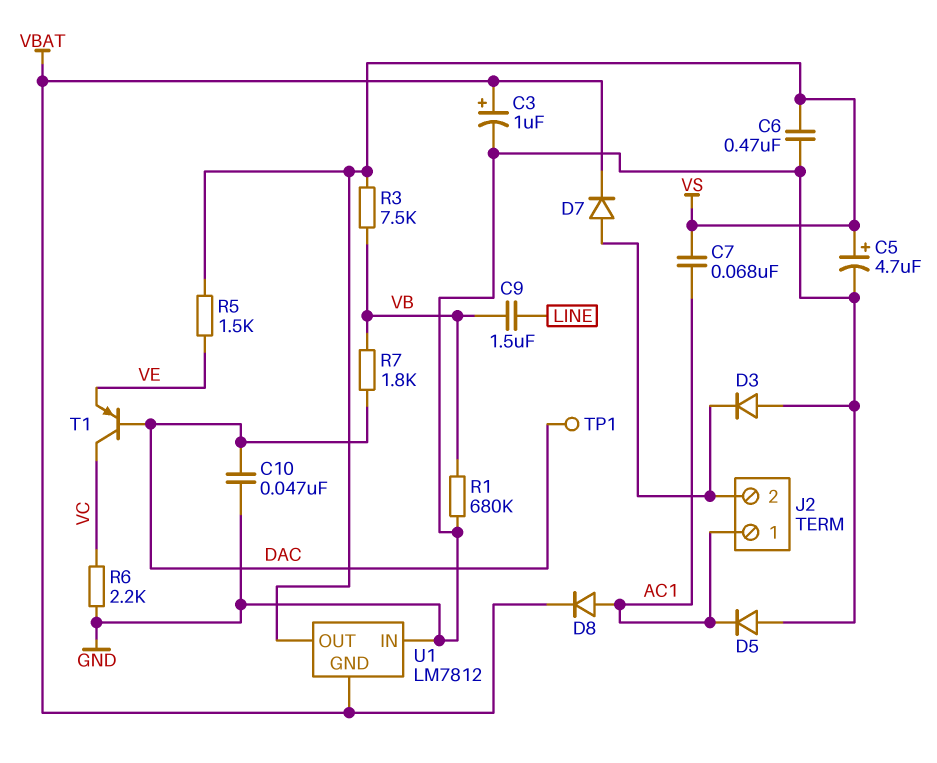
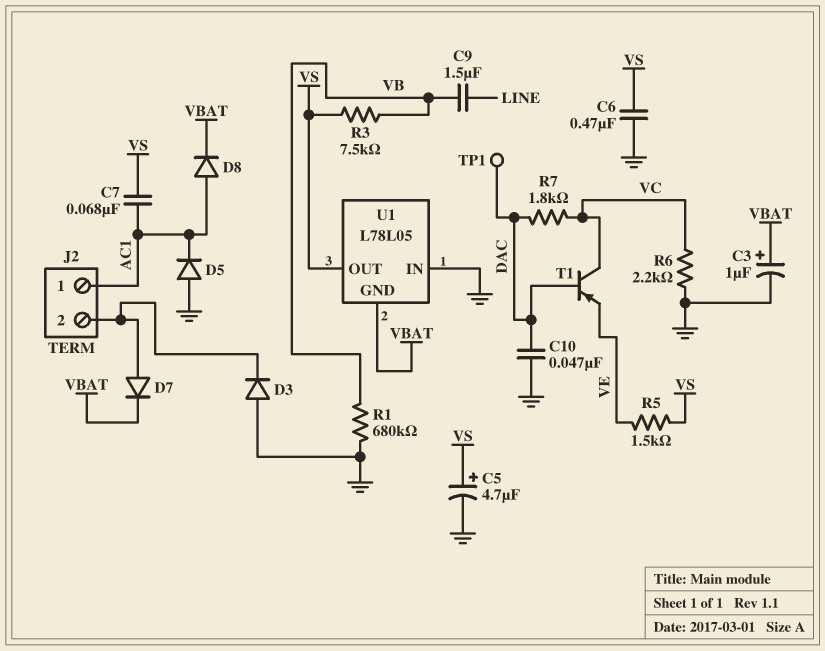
R7: 1.8k (DAC, VB) -> 1.8k (DAC, VC)
U1: LM7812 -> L78L05

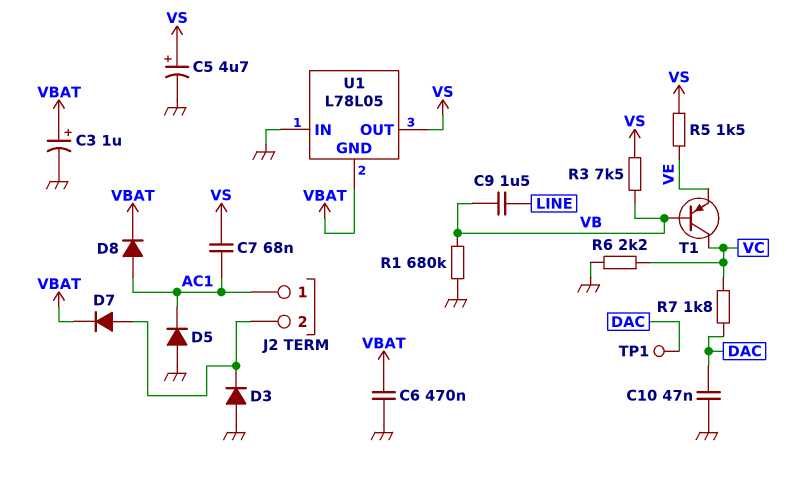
C6: 470nF (GND, VS) -> 470nF (GND, VBAT)
T1: PNP (B DAC, C VC, E VE) -> PNP (B VB, C VC, E VE)

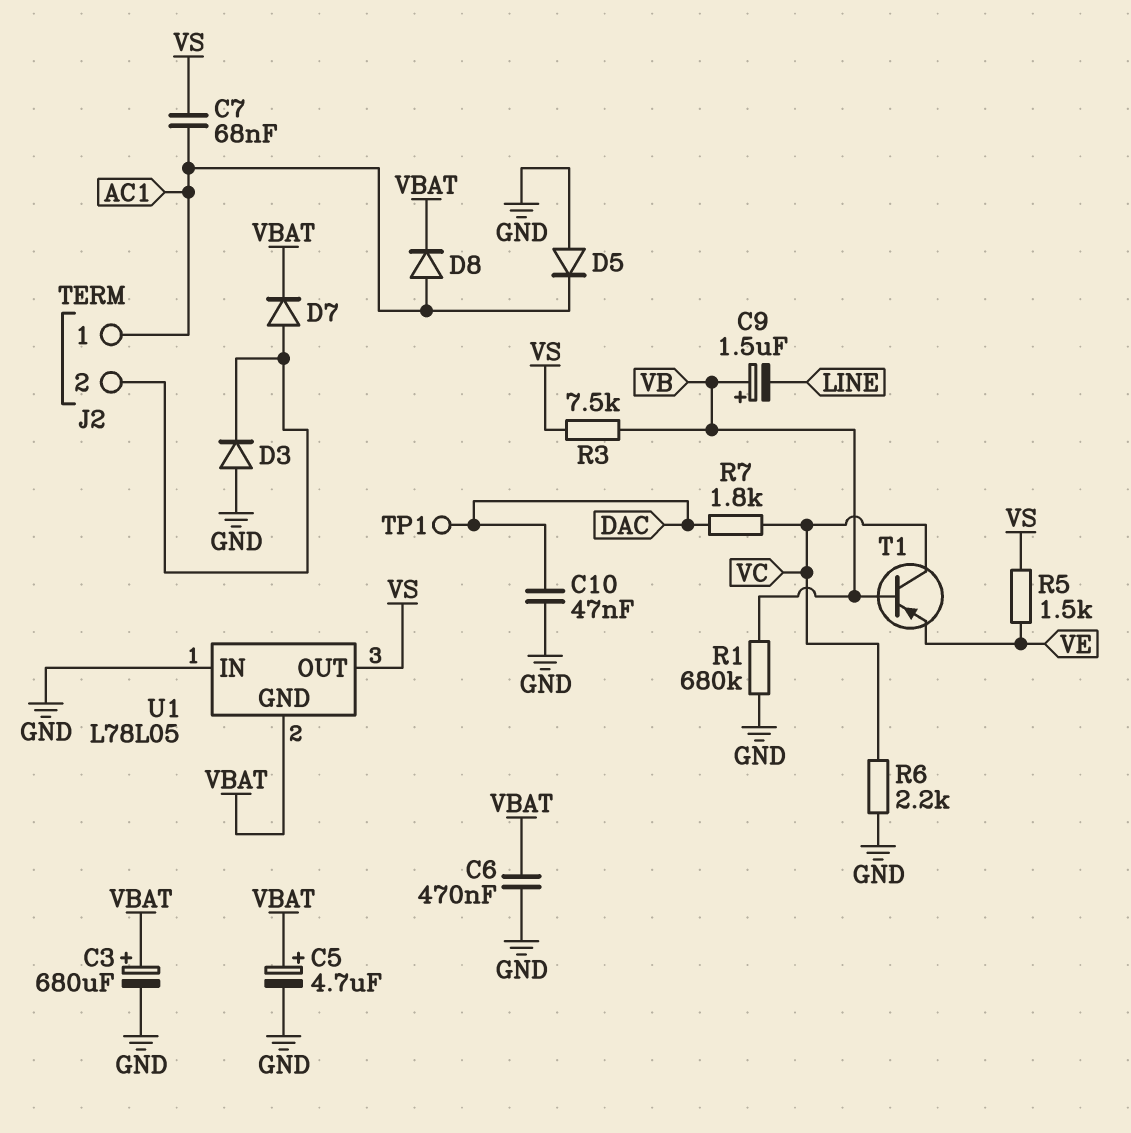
C3: 1uF (plus VBAT, minus GND) -> 680uF (plus VBAT, minus GND)
C5: 4.7uF (plus VS, minus GND) -> 4.7uF (plus VBAT, minus GND)
C9: 1.5uF (LINE, VB) -> 1.5uF (plus VB, minus LINE)

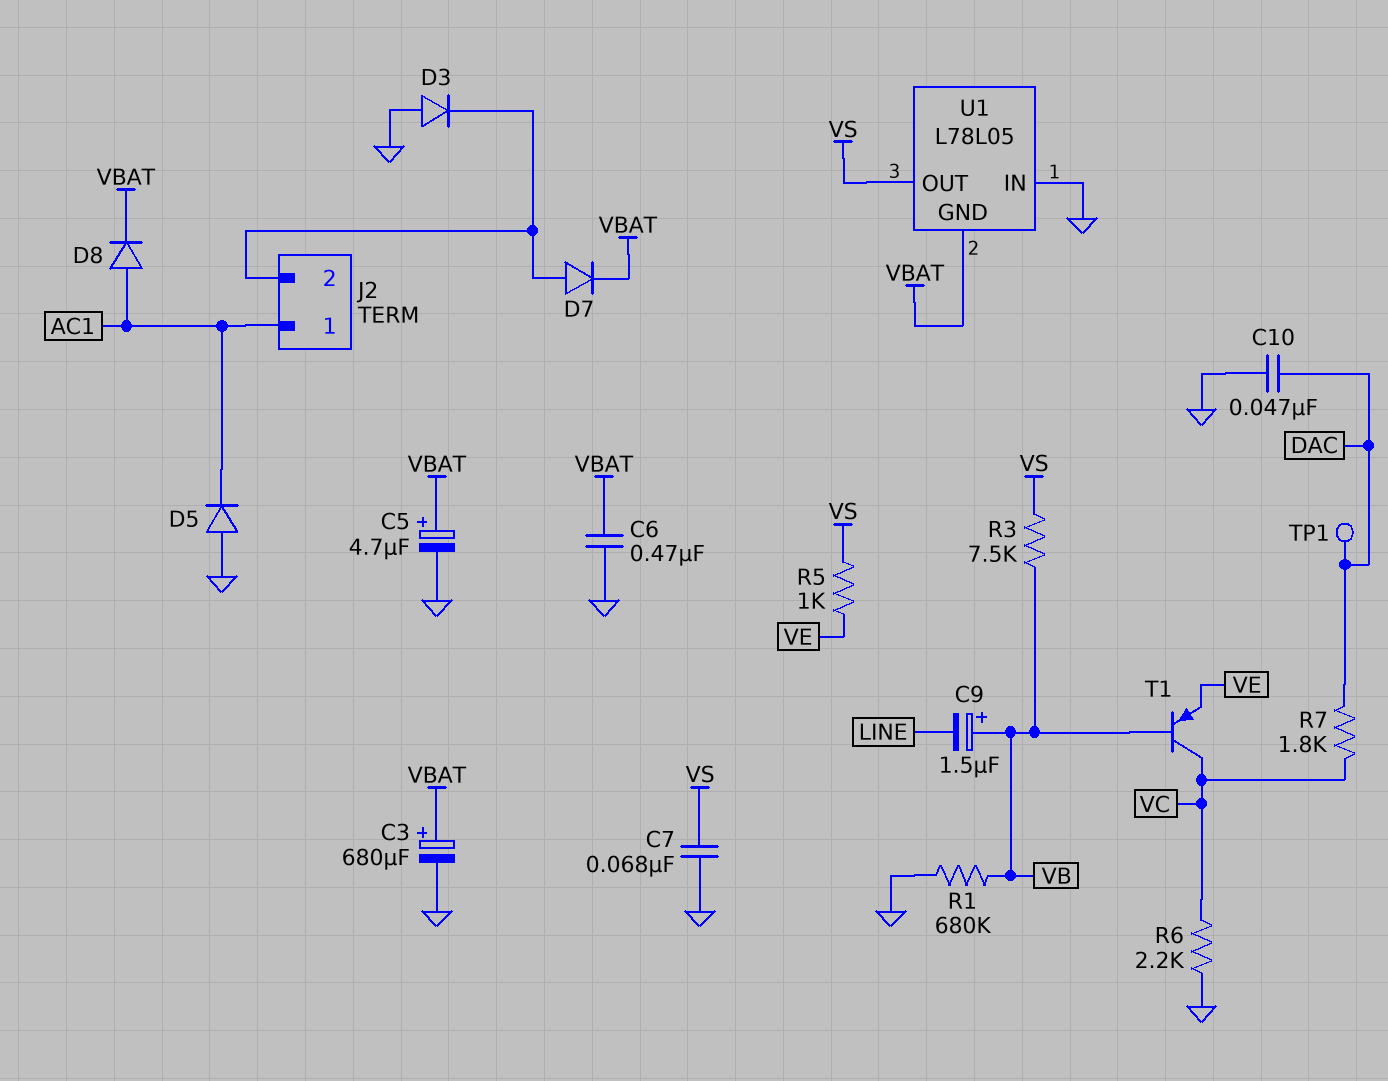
C7: 68nF (AC1, VS) -> 68nF (GND, VS)
R5: 1.5k (VE, VS) -> 1k (VE, VS)

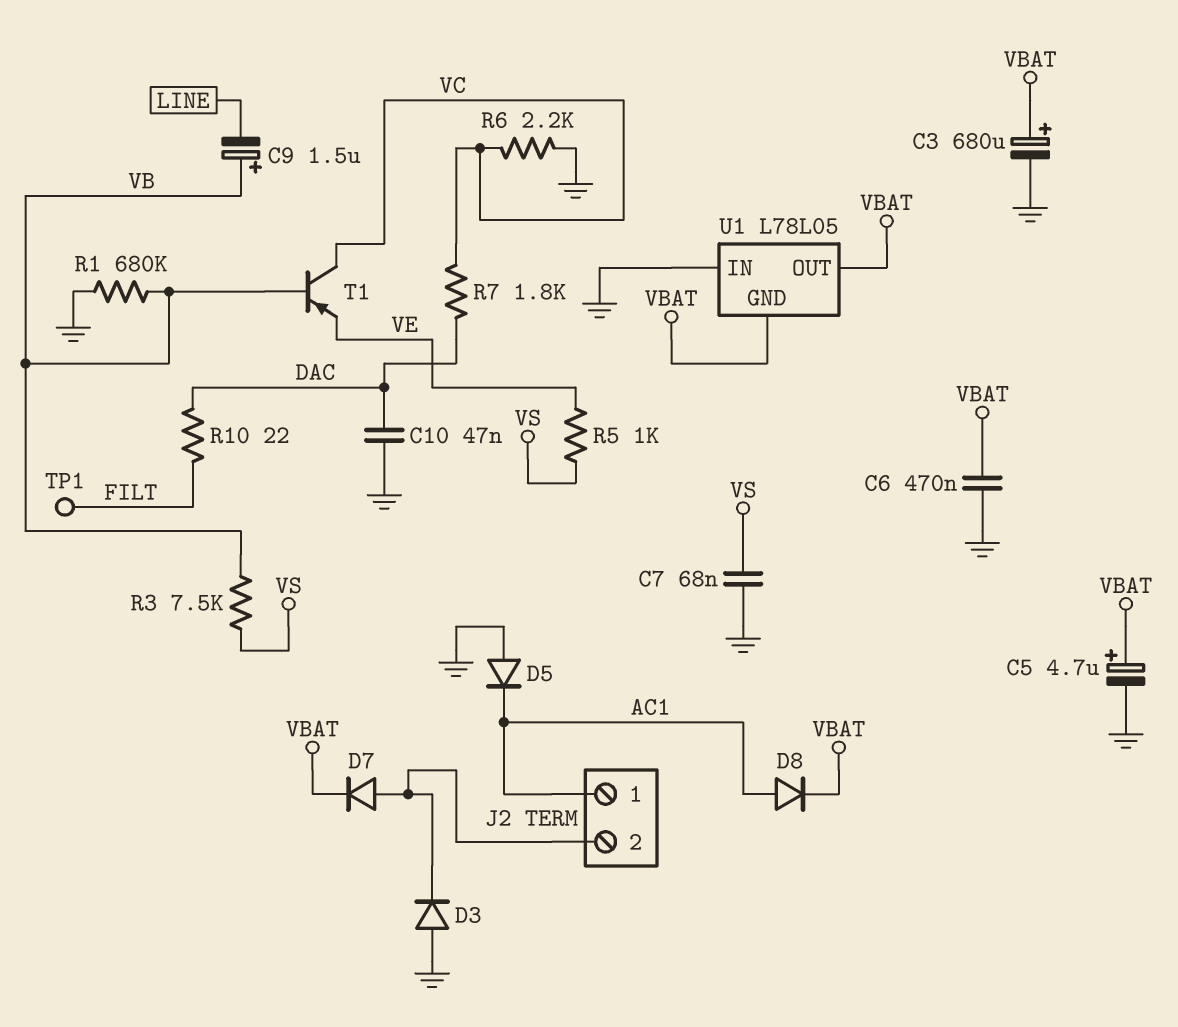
R10: none -> 22 (DAC, FILT)
TP1: test point (DAC) -> test point (FILT)
U1 pin OUT: VS -> VBAT

